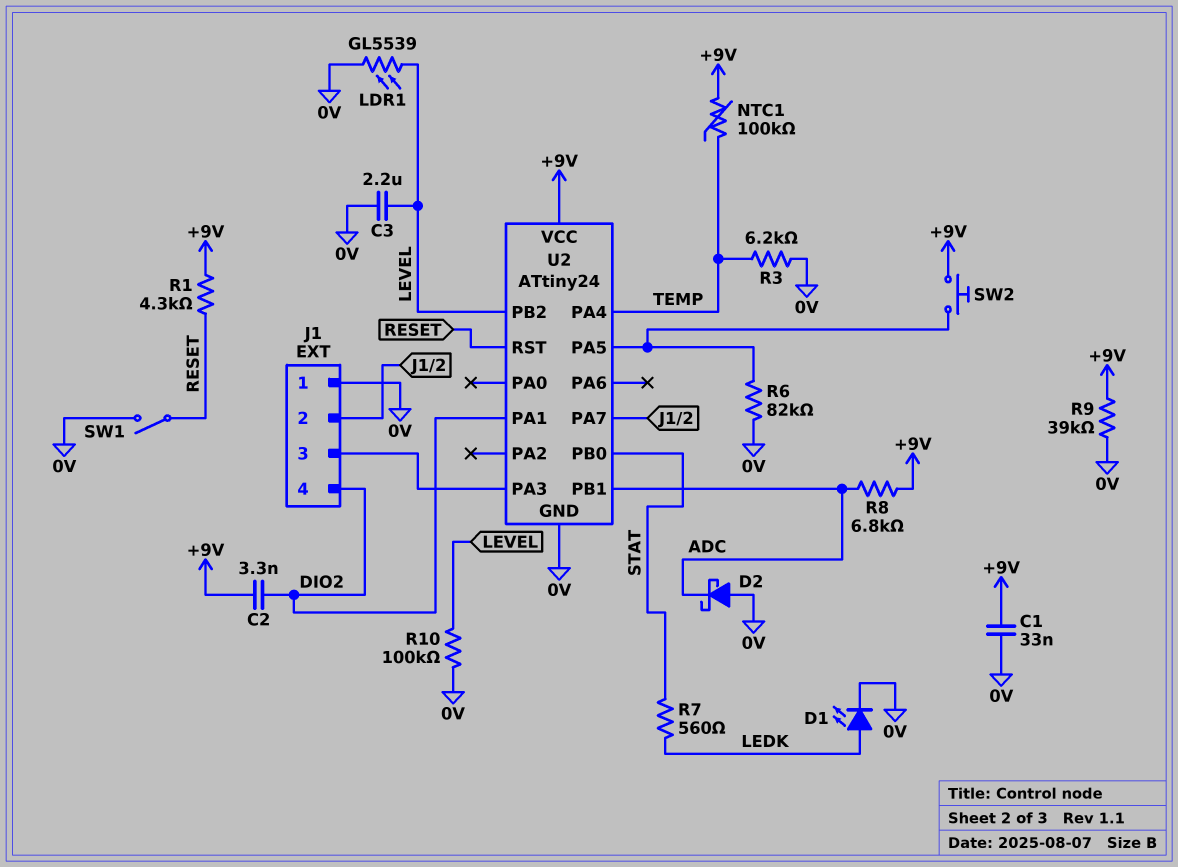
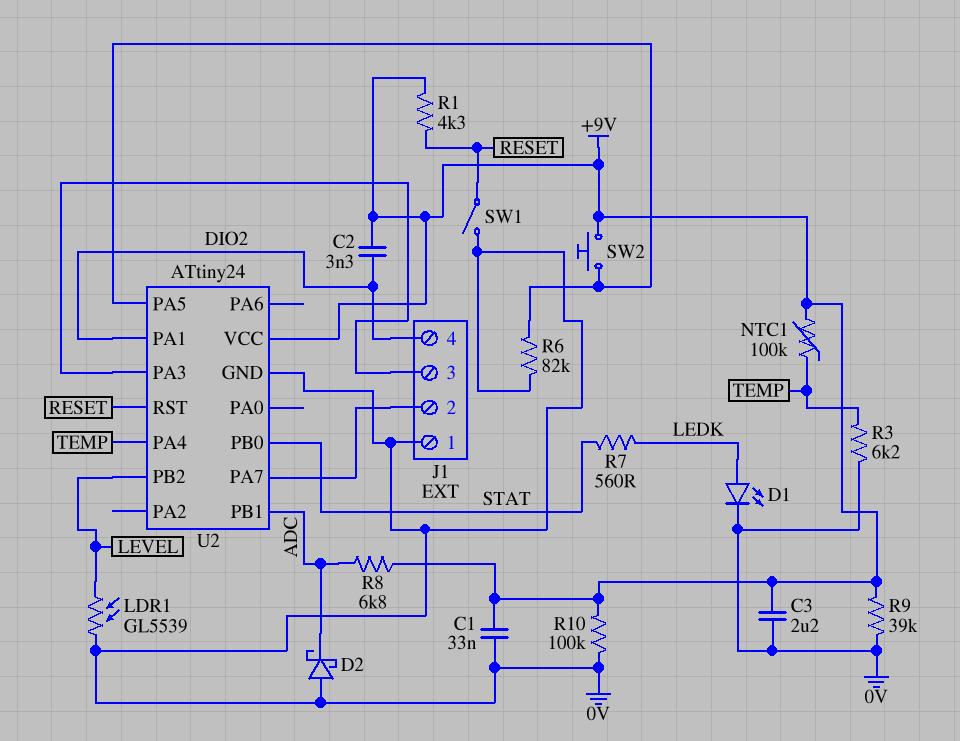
C3: 2.2uF (0V, LEVEL) -> 2.2uF (+9V, 0V)
R10: 100k (0V, LEVEL) -> 100k (+9V, 0V)

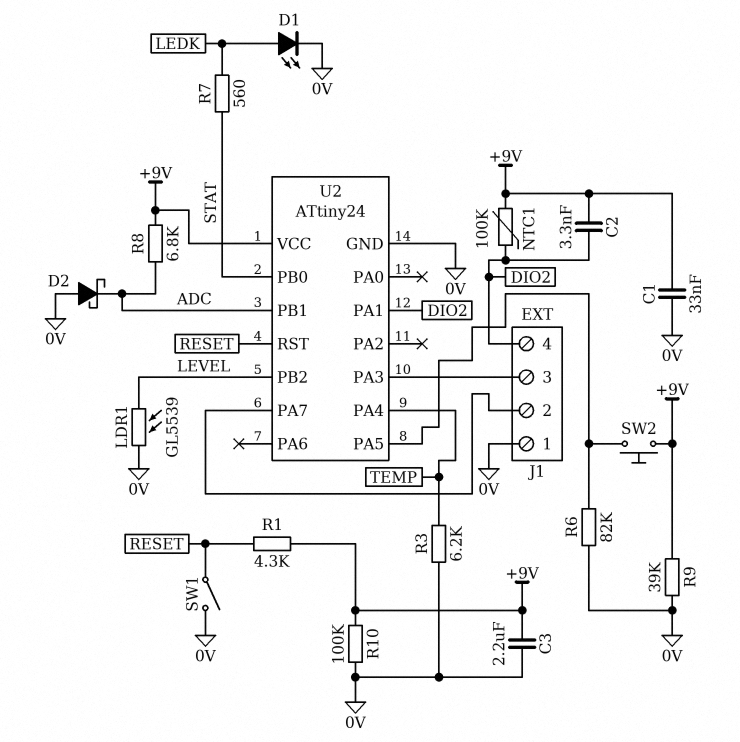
NTC1: 100k (+9V, TEMP) -> 100k (+9V, DIO2)

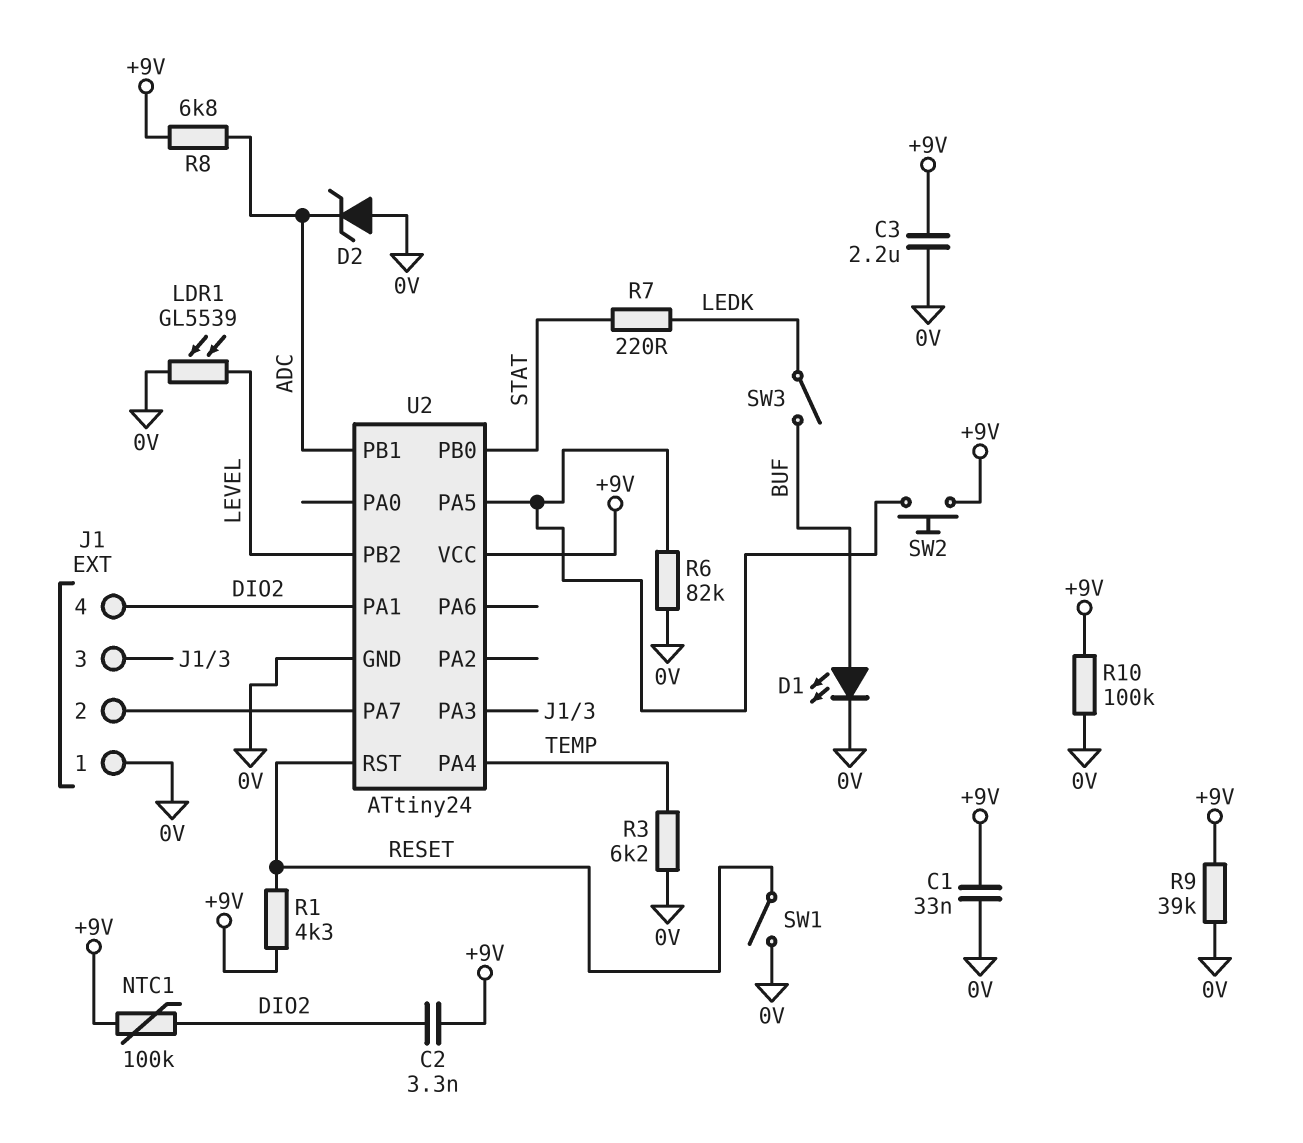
D1: LED (A LEDK, K 0V) -> LED (A BUF, K 0V)
D2: schottky (A 0V, K ADC) -> zener (A 0V, K ADC)
R7: 560 (LEDK, STAT) -> 220 (LEDK, STAT)
SW3: none -> switch (BUF, LEDK)

